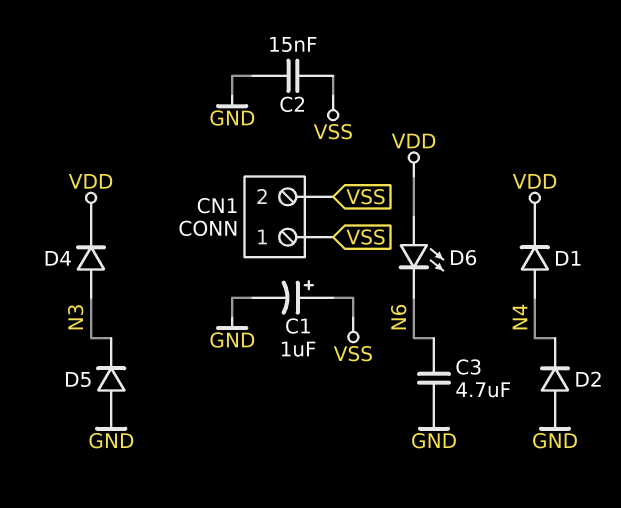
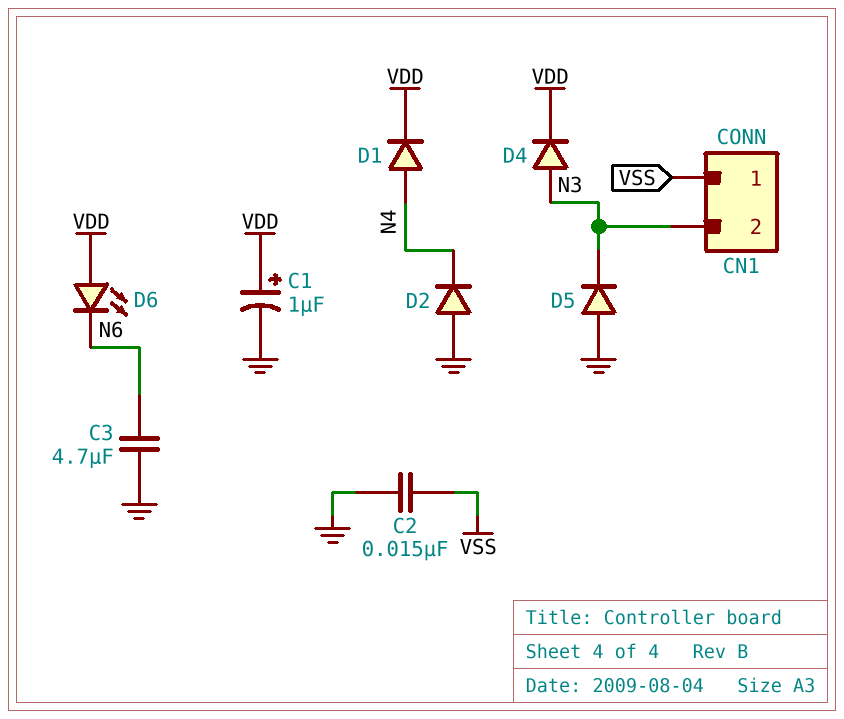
C1: 1uF (plus VSS, minus GND) -> 1uF (plus VDD, minus GND)
CN1 pin 2: VSS -> N3

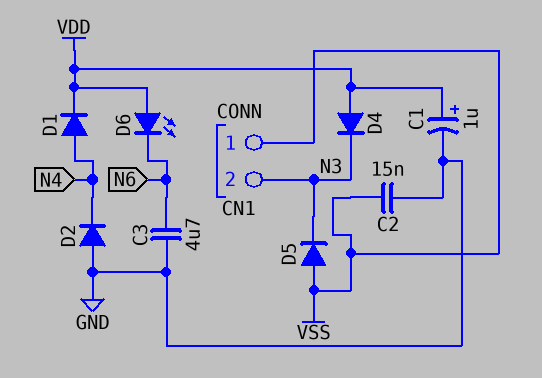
D4: diode (A N3, K VDD) -> diode (A VDD, K N3)
D5: diode (A GND, K N3) -> diode (A VSS, K N3)

